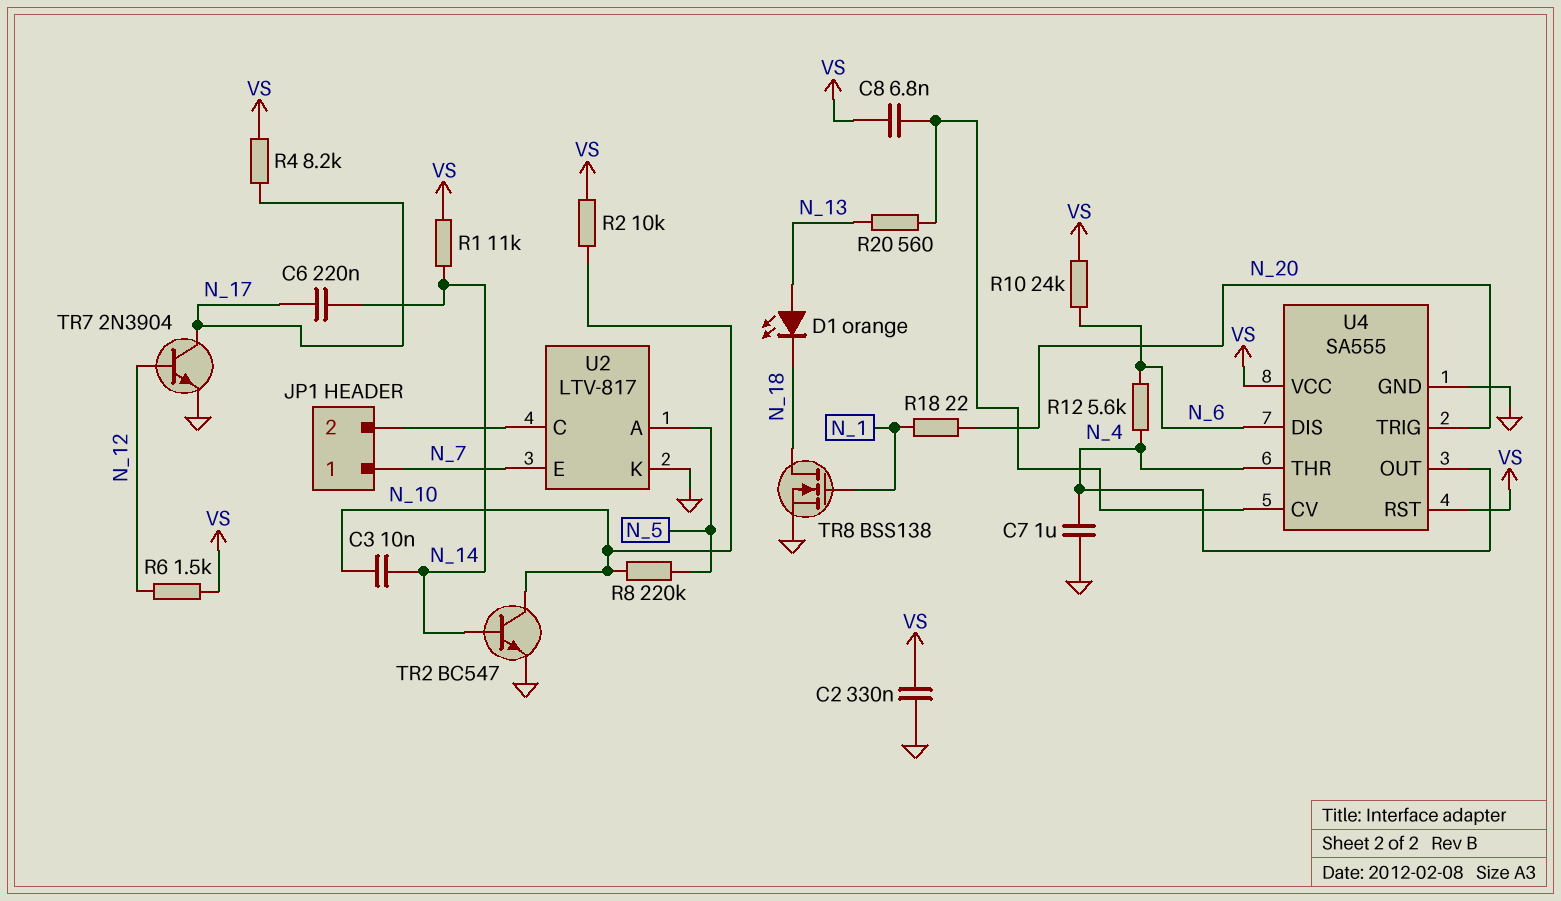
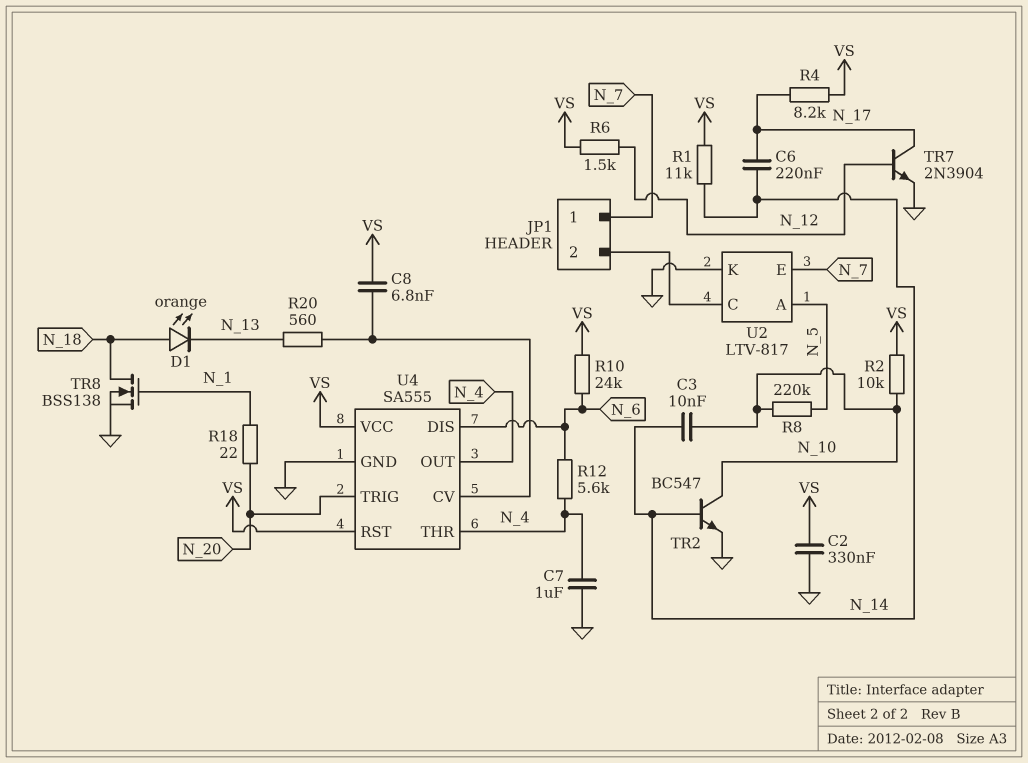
D1: LED orange (A N_13, K N_18) -> LED orange (A N_18, K N_13)

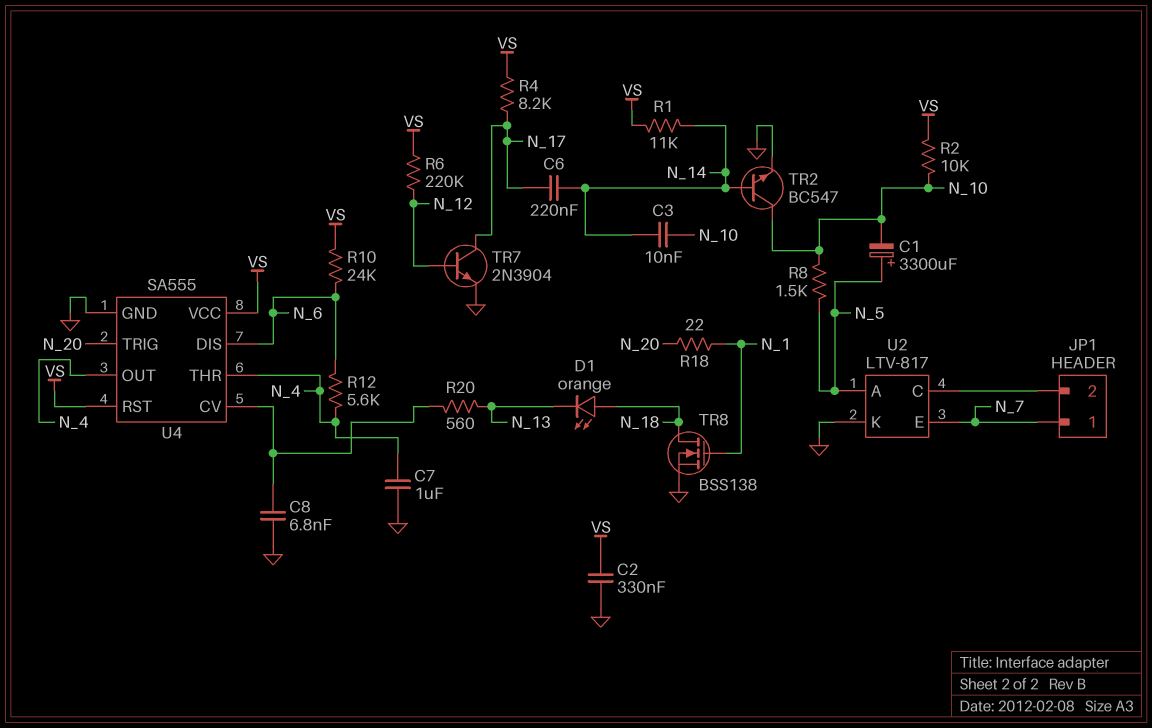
C1: none -> 3300uF (plus N_5, minus N_10)
C8: 6.8nF (U4/CV, VS) -> 6.8nF (GND, U4/CV)
R6: 1.5k (N_12, VS) -> 220k (N_12, VS)
R8: 220k (N_5, N_10) -> 1.5k (N_5, N_10)

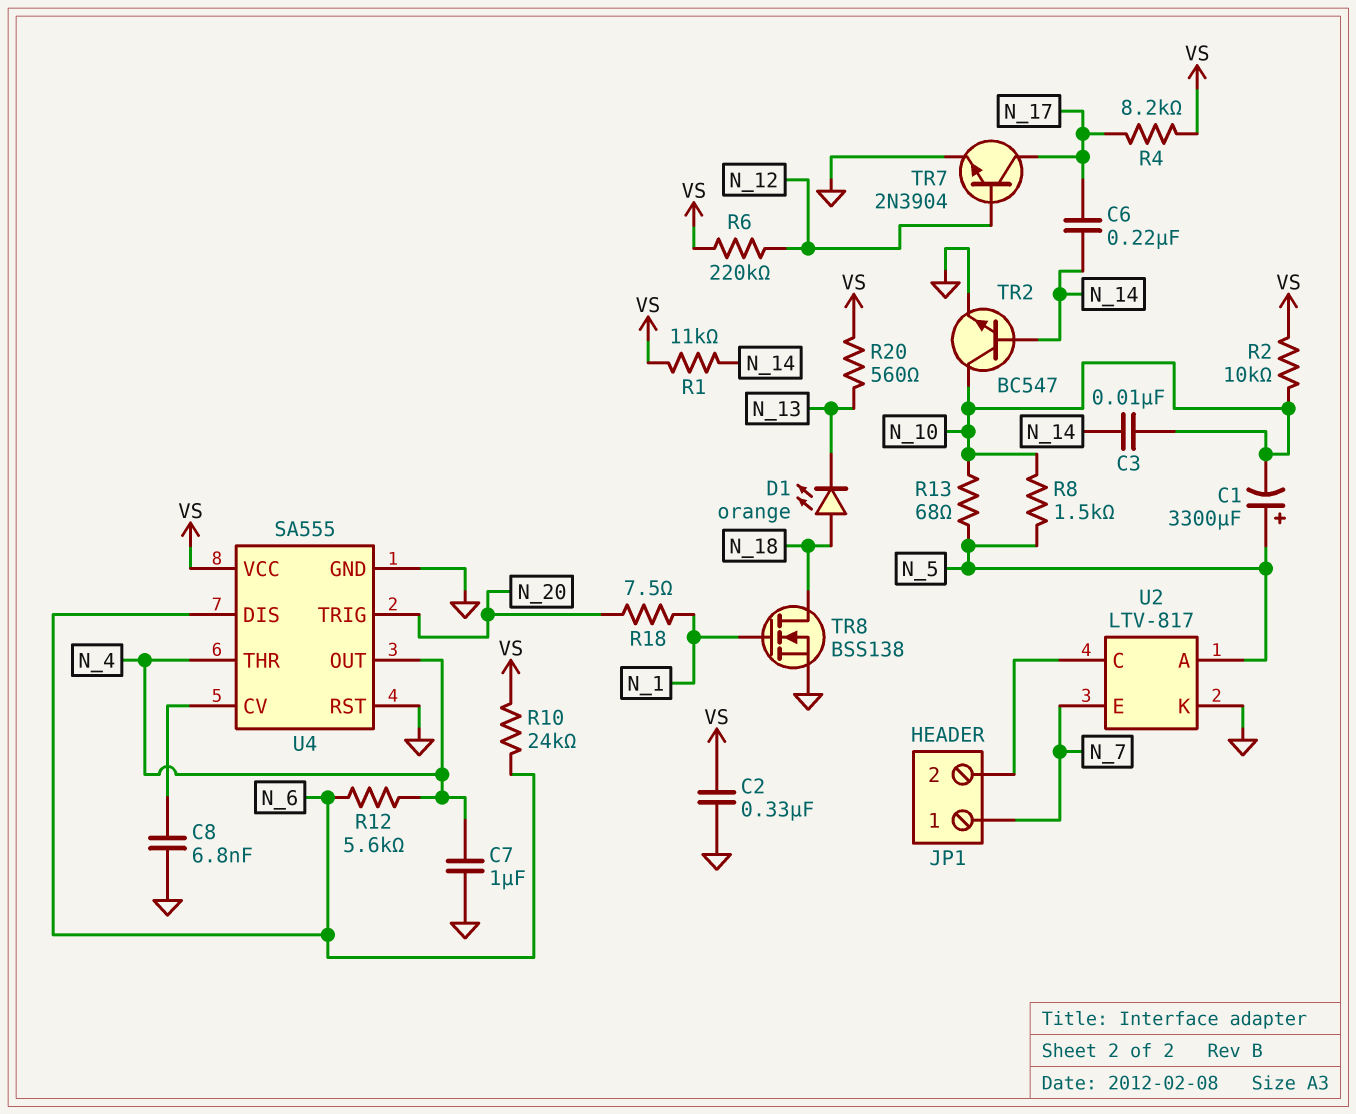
R13: none -> 68 (N_5, N_10)
R18: 22 (N_1, N_20) -> 7.5 (N_1, N_20)
R20: 560 (N_13, U4/CV) -> 560 (N_13, VS)
U4 pin RST: VS -> GND

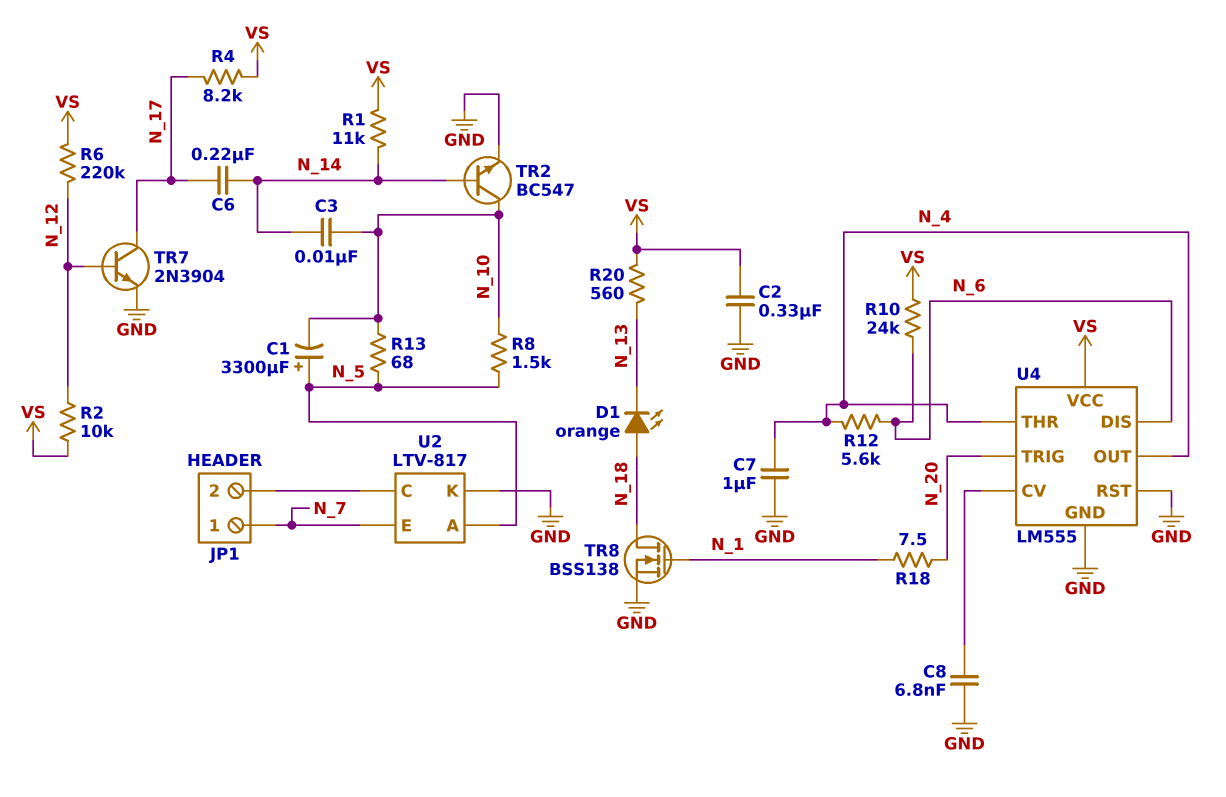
R2: 10k (N_10, VS) -> 10k (N_12, VS)
U4: SA555 -> LM555

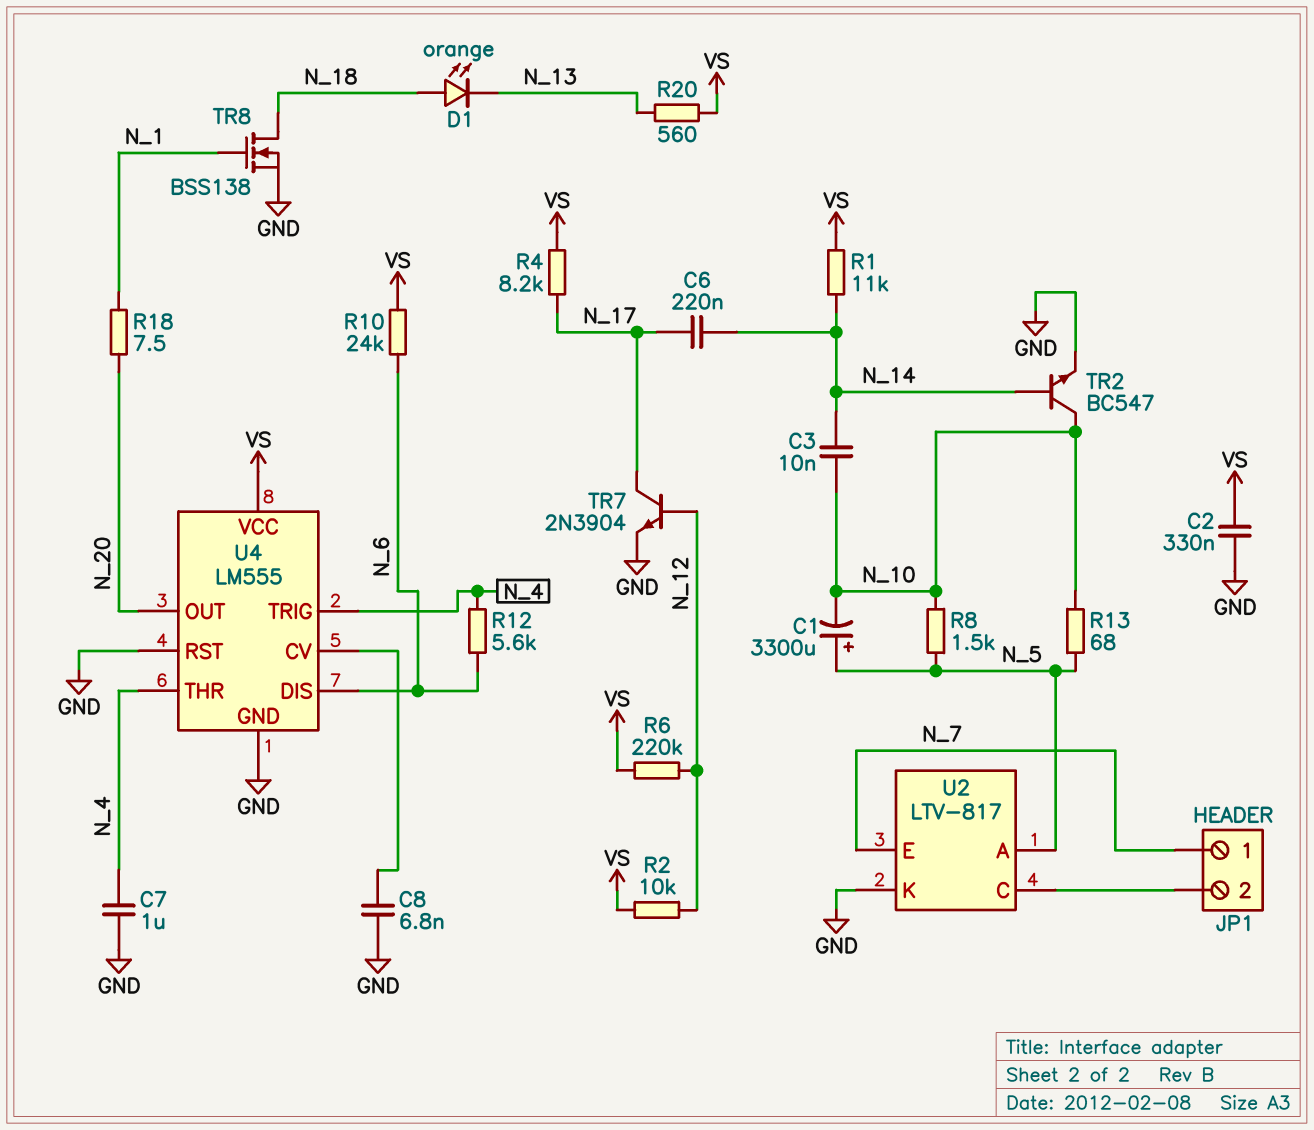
U4 pin OUT: N_4 -> N_20
U4 pin TRIG: N_20 -> N_4

